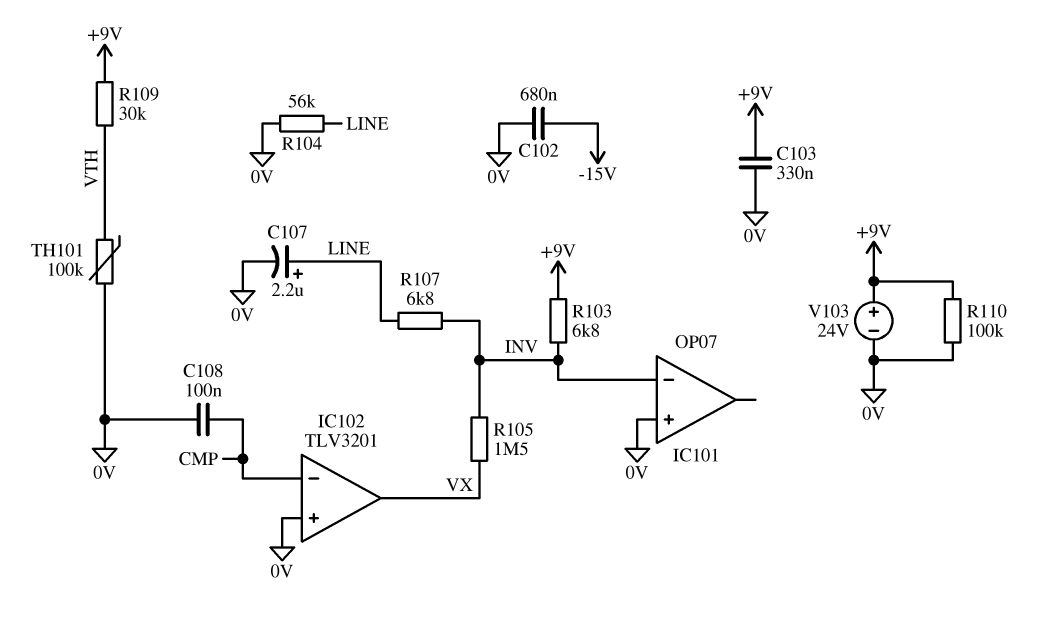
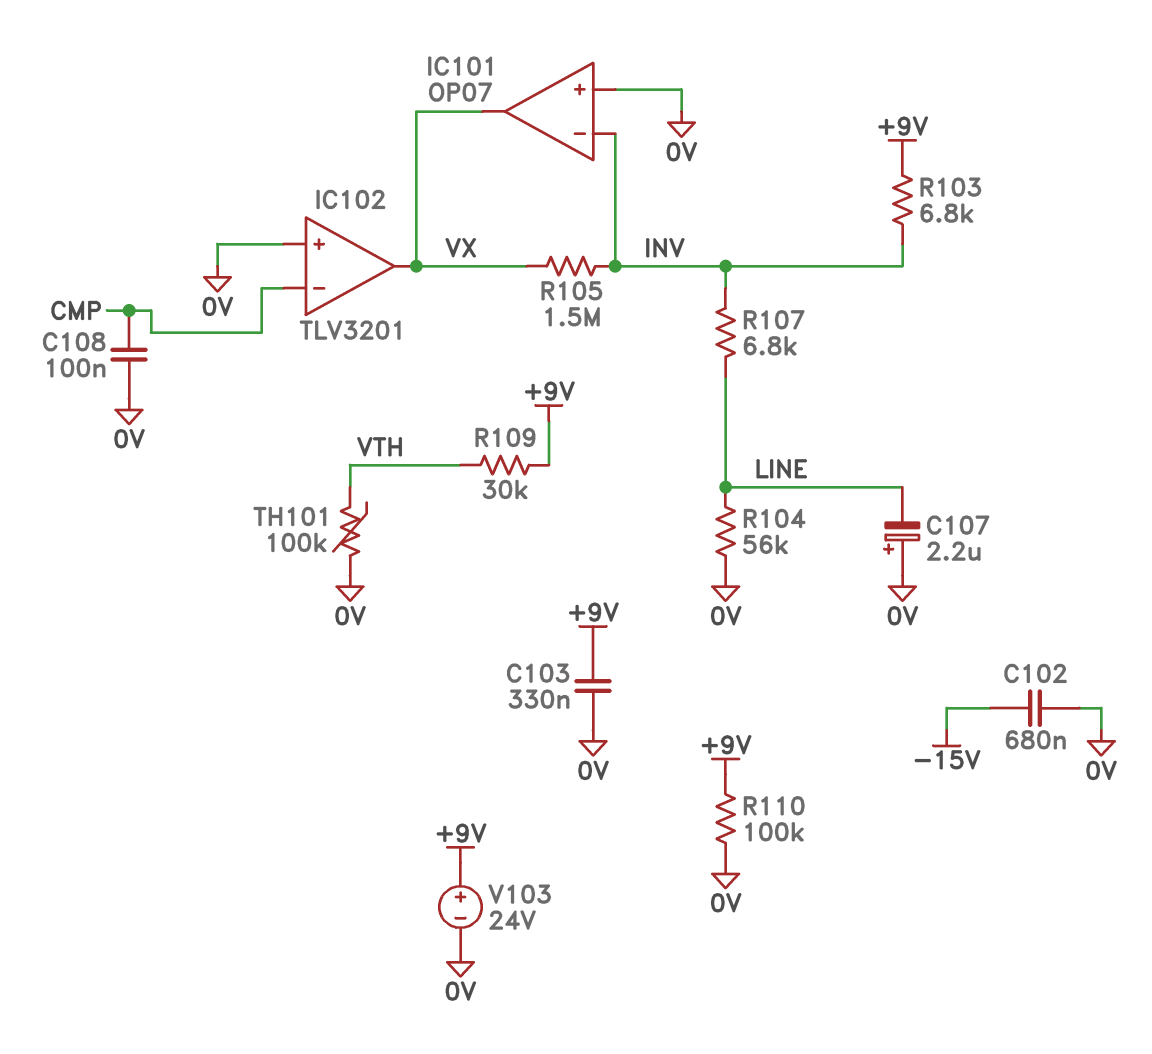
C107: 2.2uF (plus LINE, minus 0V) -> 2.2uF (plus 0V, minus LINE)
IC101 pin out: none -> VX

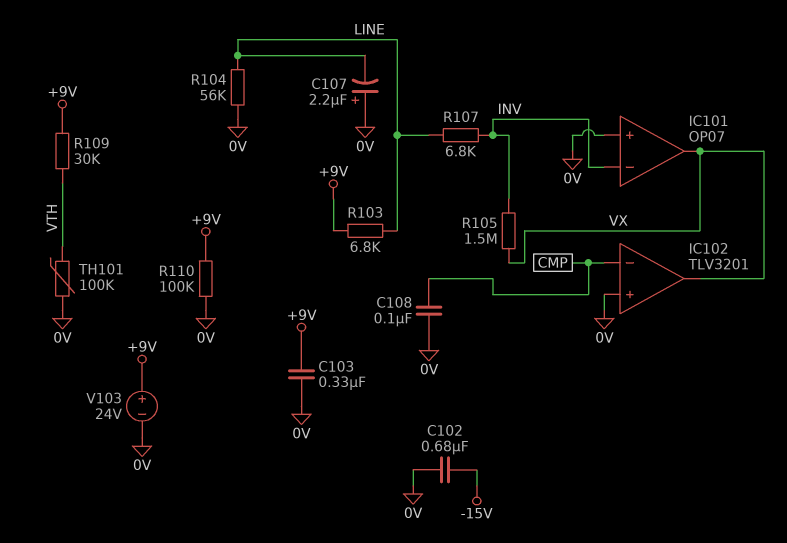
R103: 6.8k (+9V, INV) -> 6.8k (+9V, LINE)

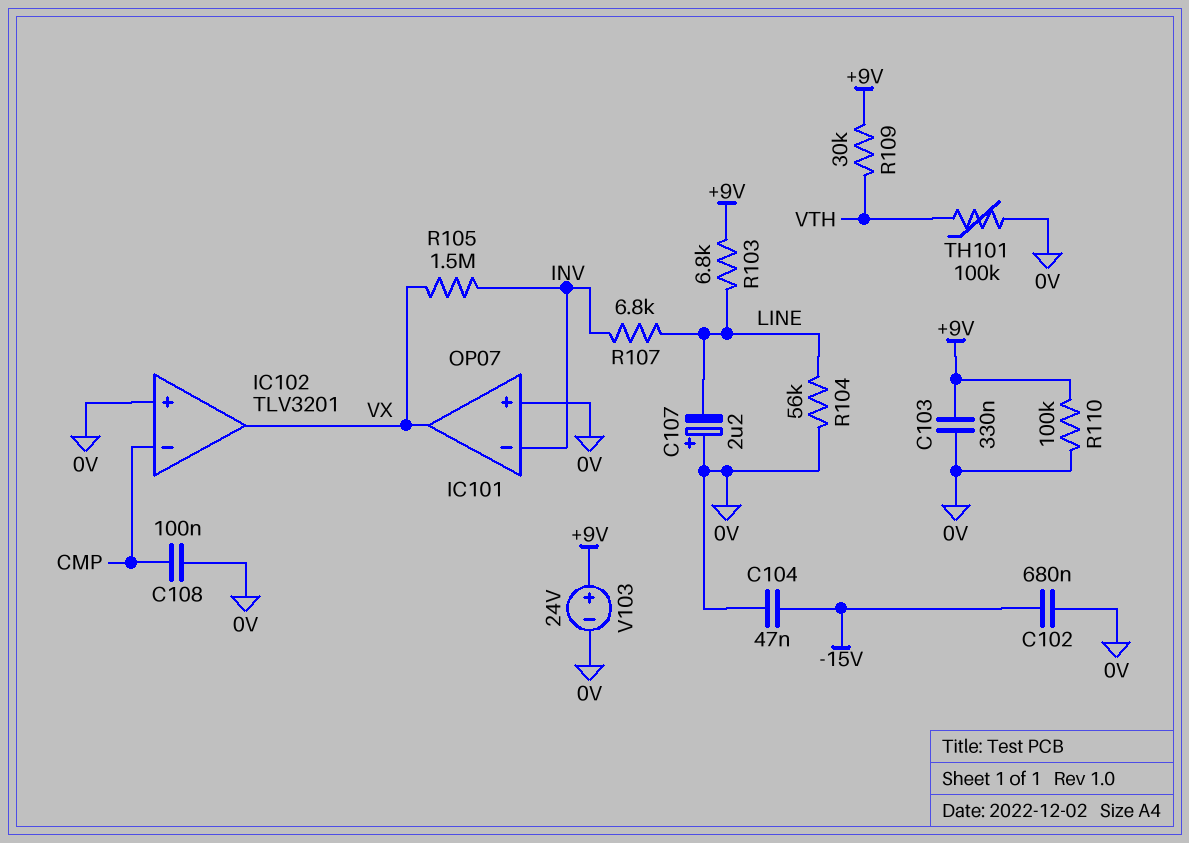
C104: none -> 47nF (-15V, 0V)

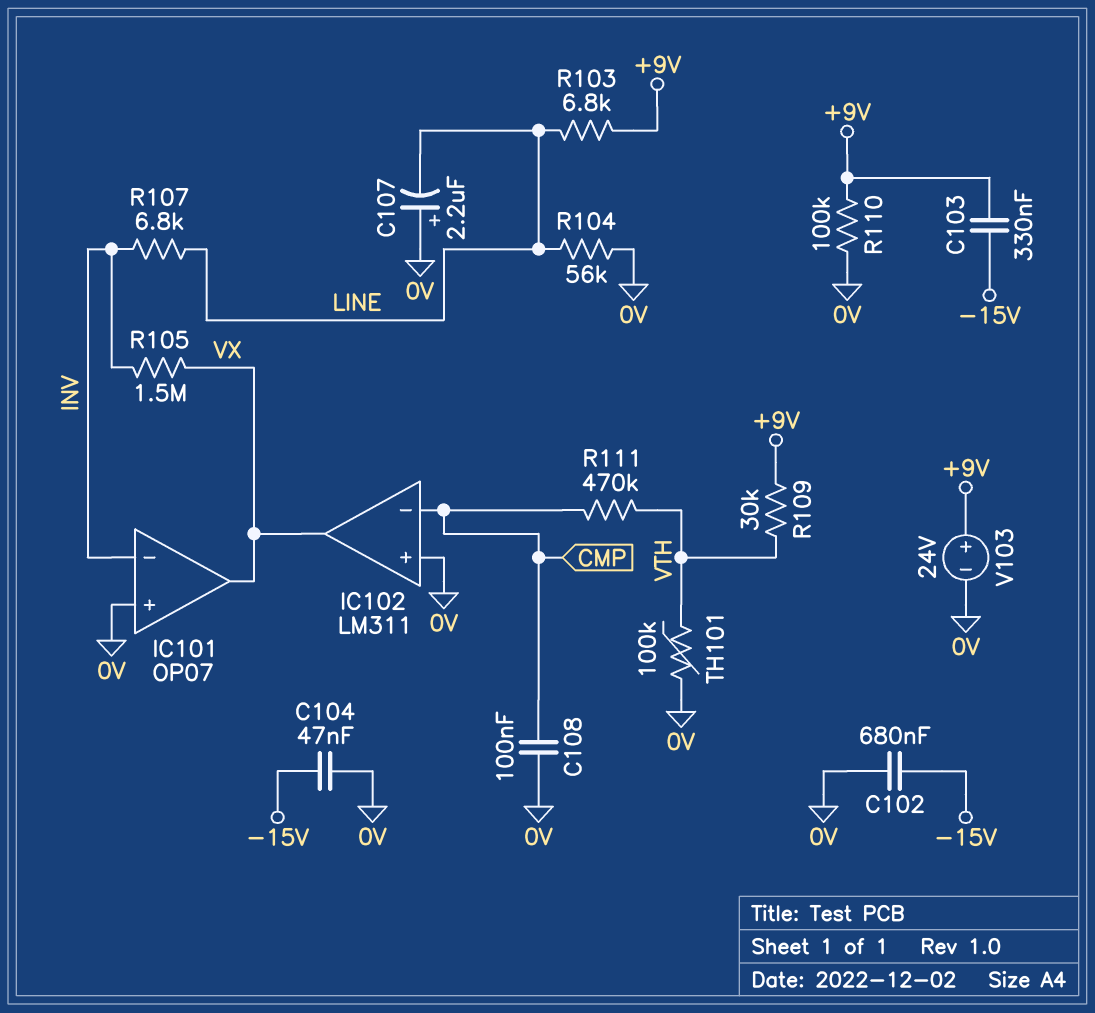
C103: 330nF (+9V, 0V) -> 330nF (+9V, -15V)
IC102: TLV3201 -> LM311
R111: none -> 470k (CMP, VTH)

